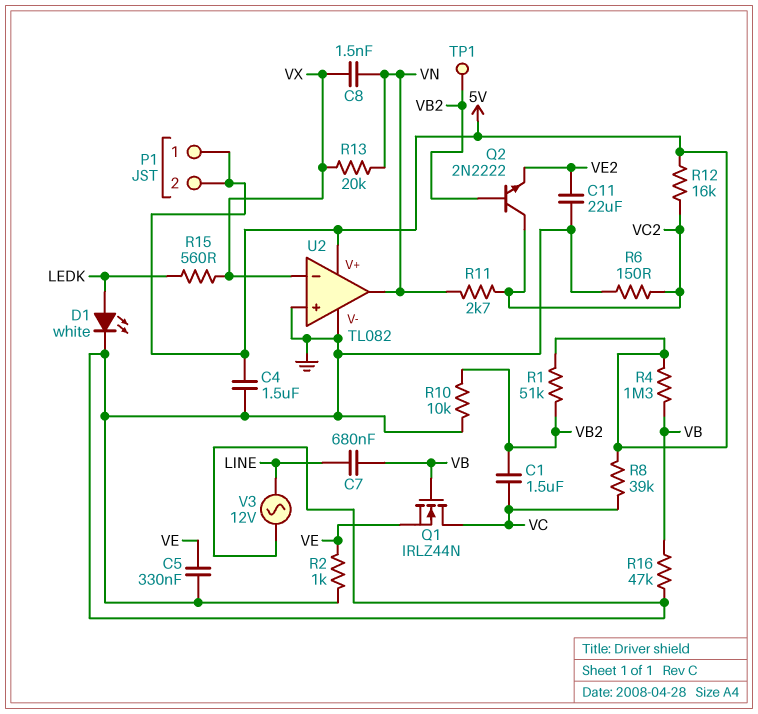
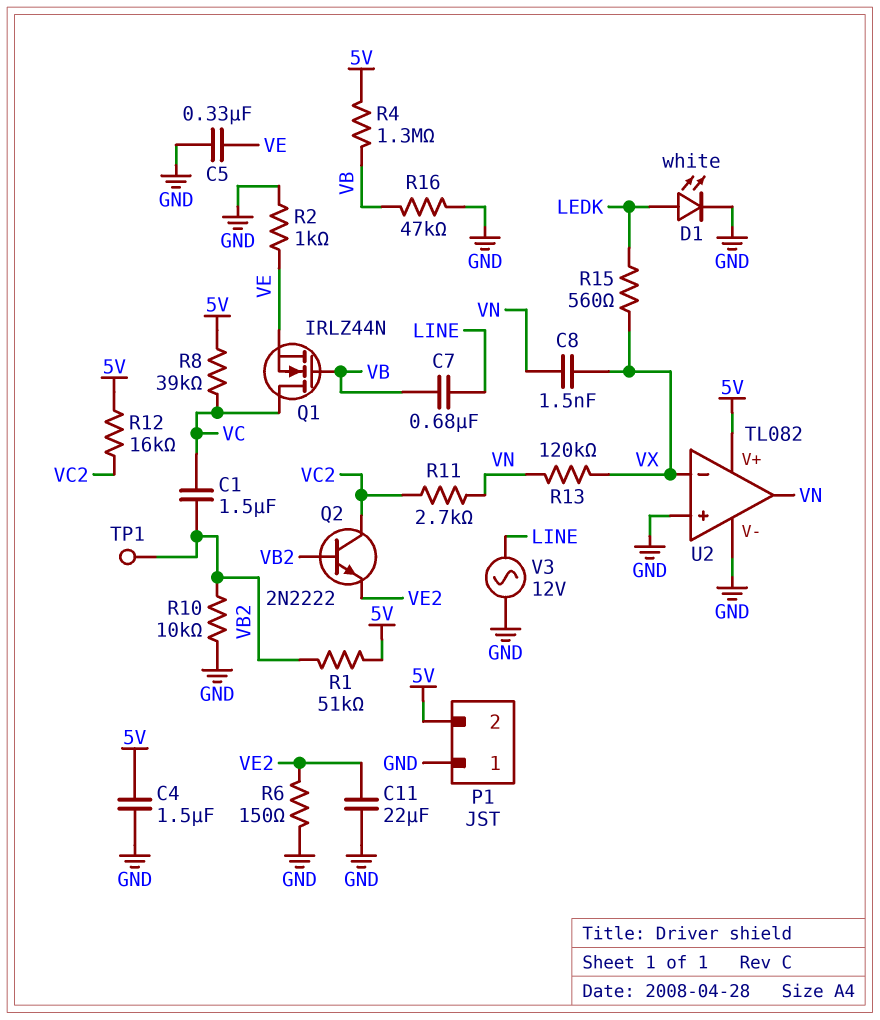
P1 pin 1: 5V -> GND
R6: 150 (GND, VC2) -> 150 (GND, VE2)
R13: 20k (VN, VX) -> 120k (VN, VX)

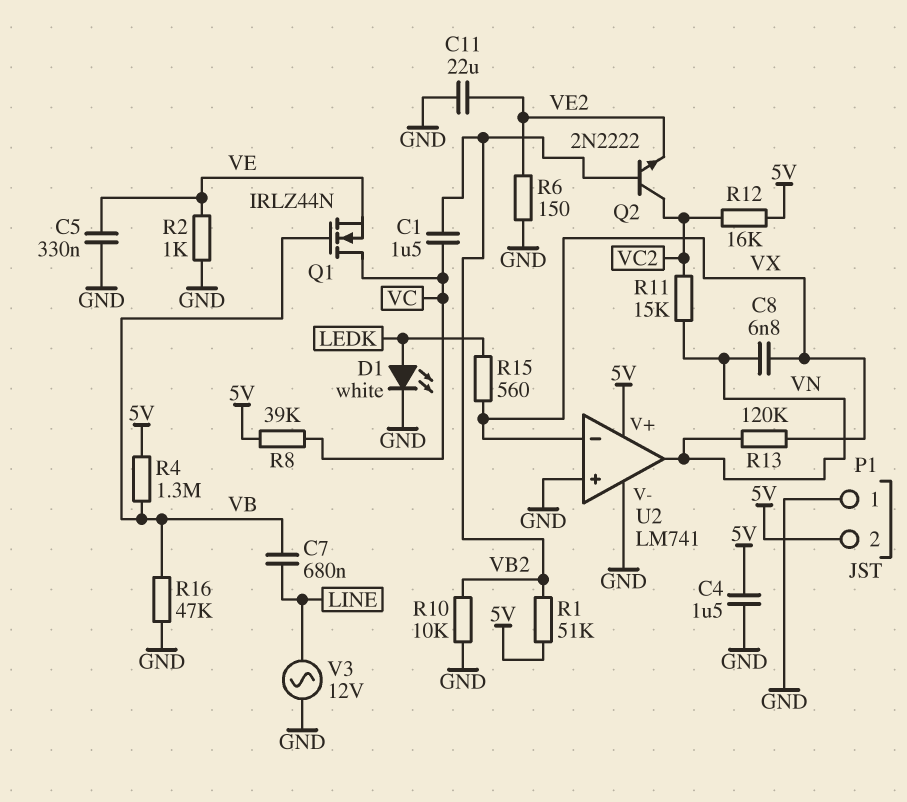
C8: 1.5nF (VN, VX) -> 6.8nF (VN, VX)
R11: 2.7k (VC2, VN) -> 15k (VC2, VN)
TP1: test point (VB2) -> none
U2: TL082 -> LM741

